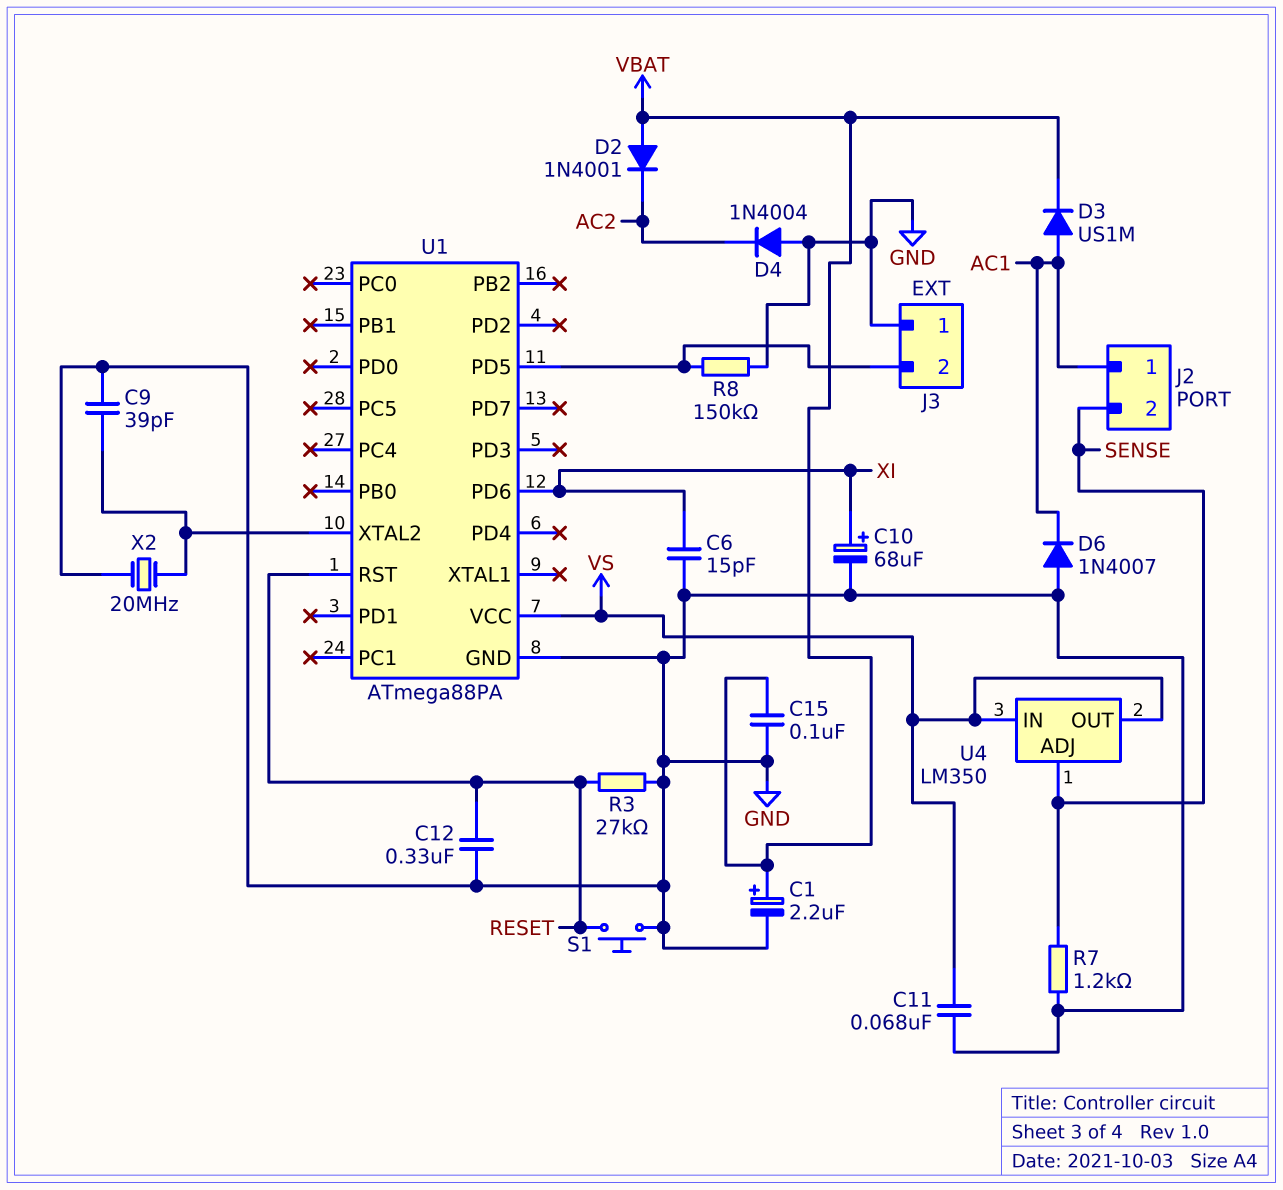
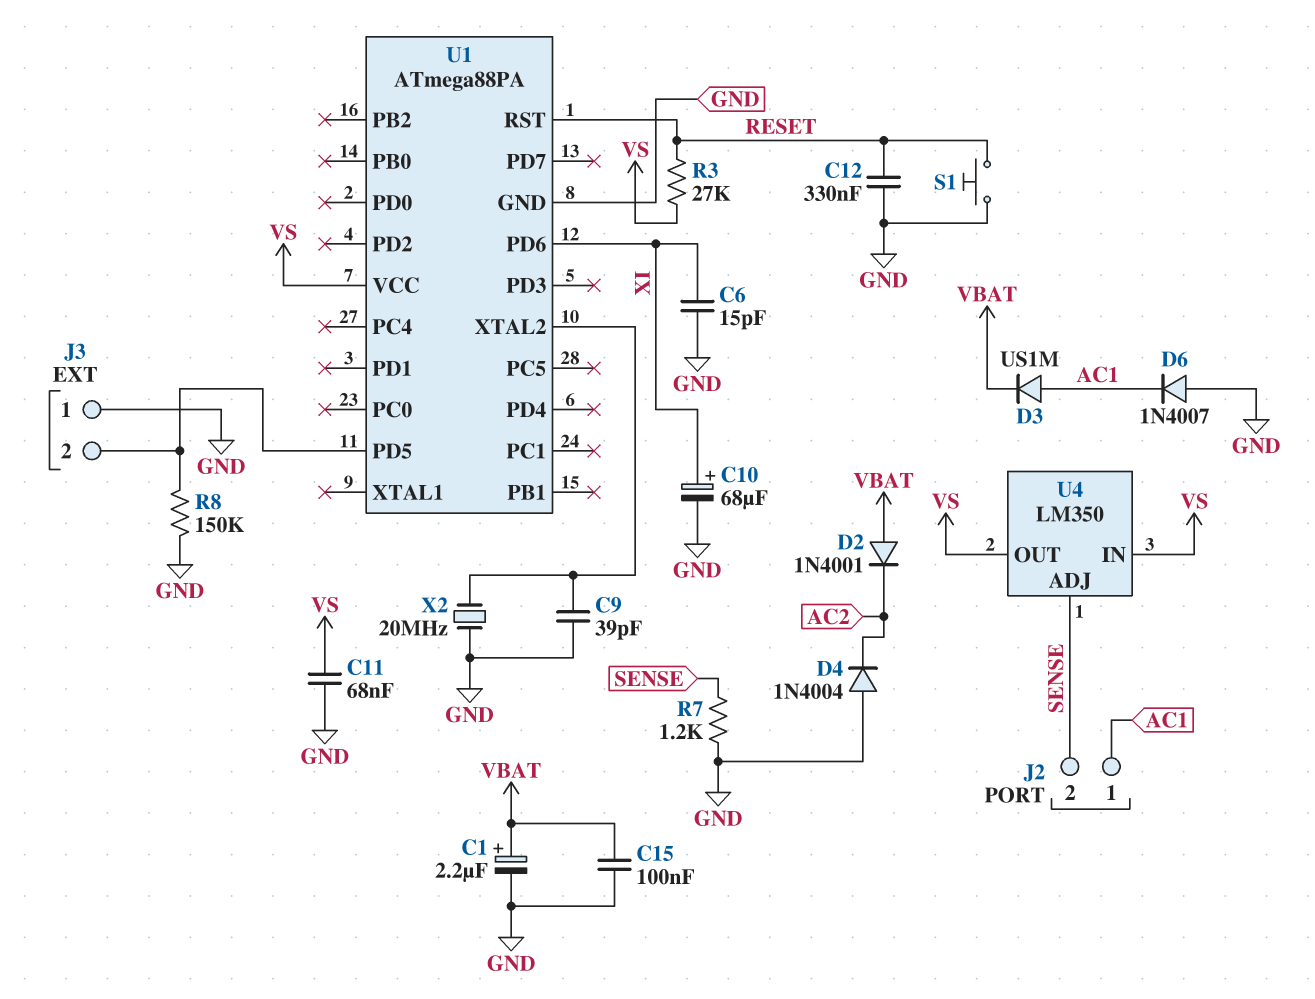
R3: 27k (GND, RESET) -> 27k (RESET, VS)

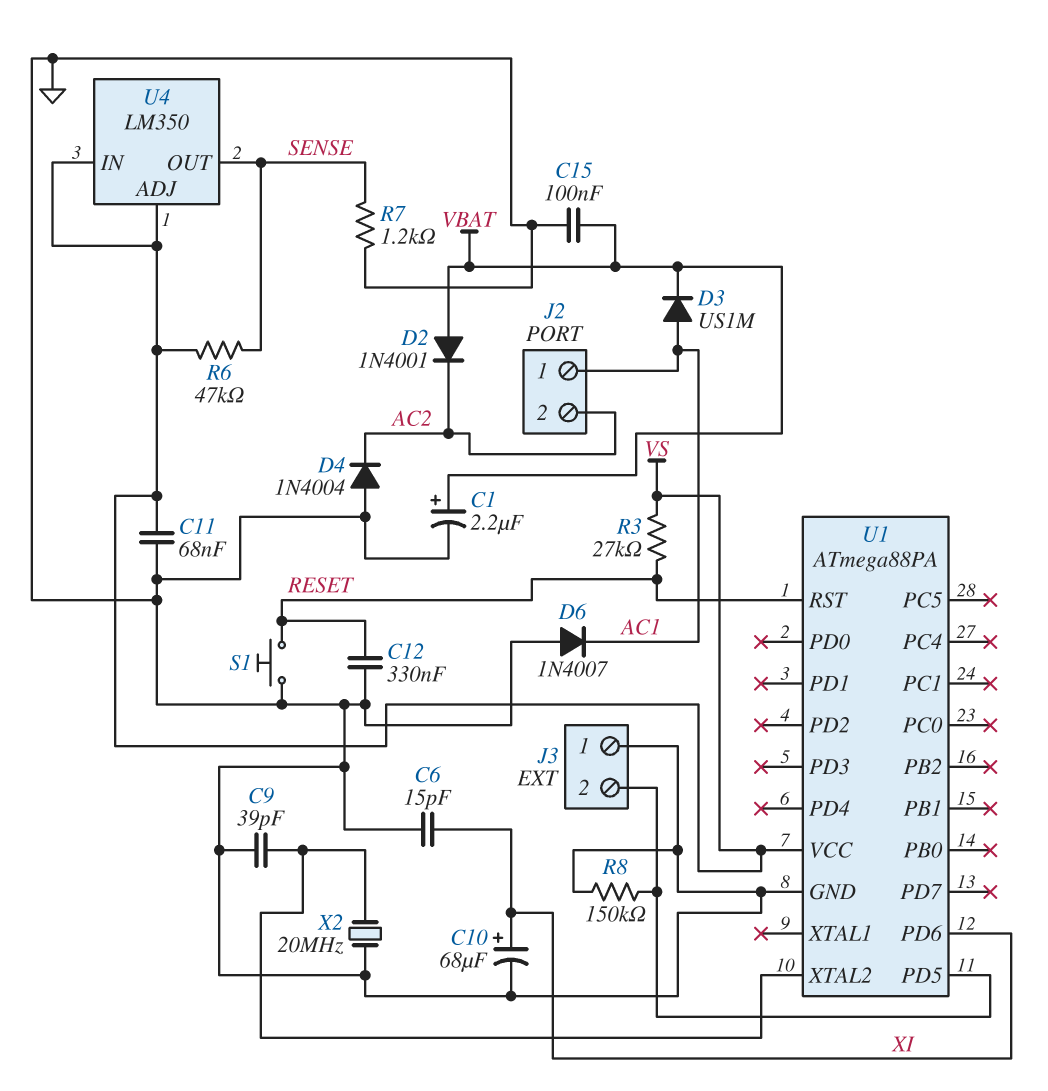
J2 pin 2: SENSE -> AC2
R6: none -> 47k (SENSE, VS)
U4 pin ADJ: SENSE -> VS
U4 pin OUT: VS -> SENSE

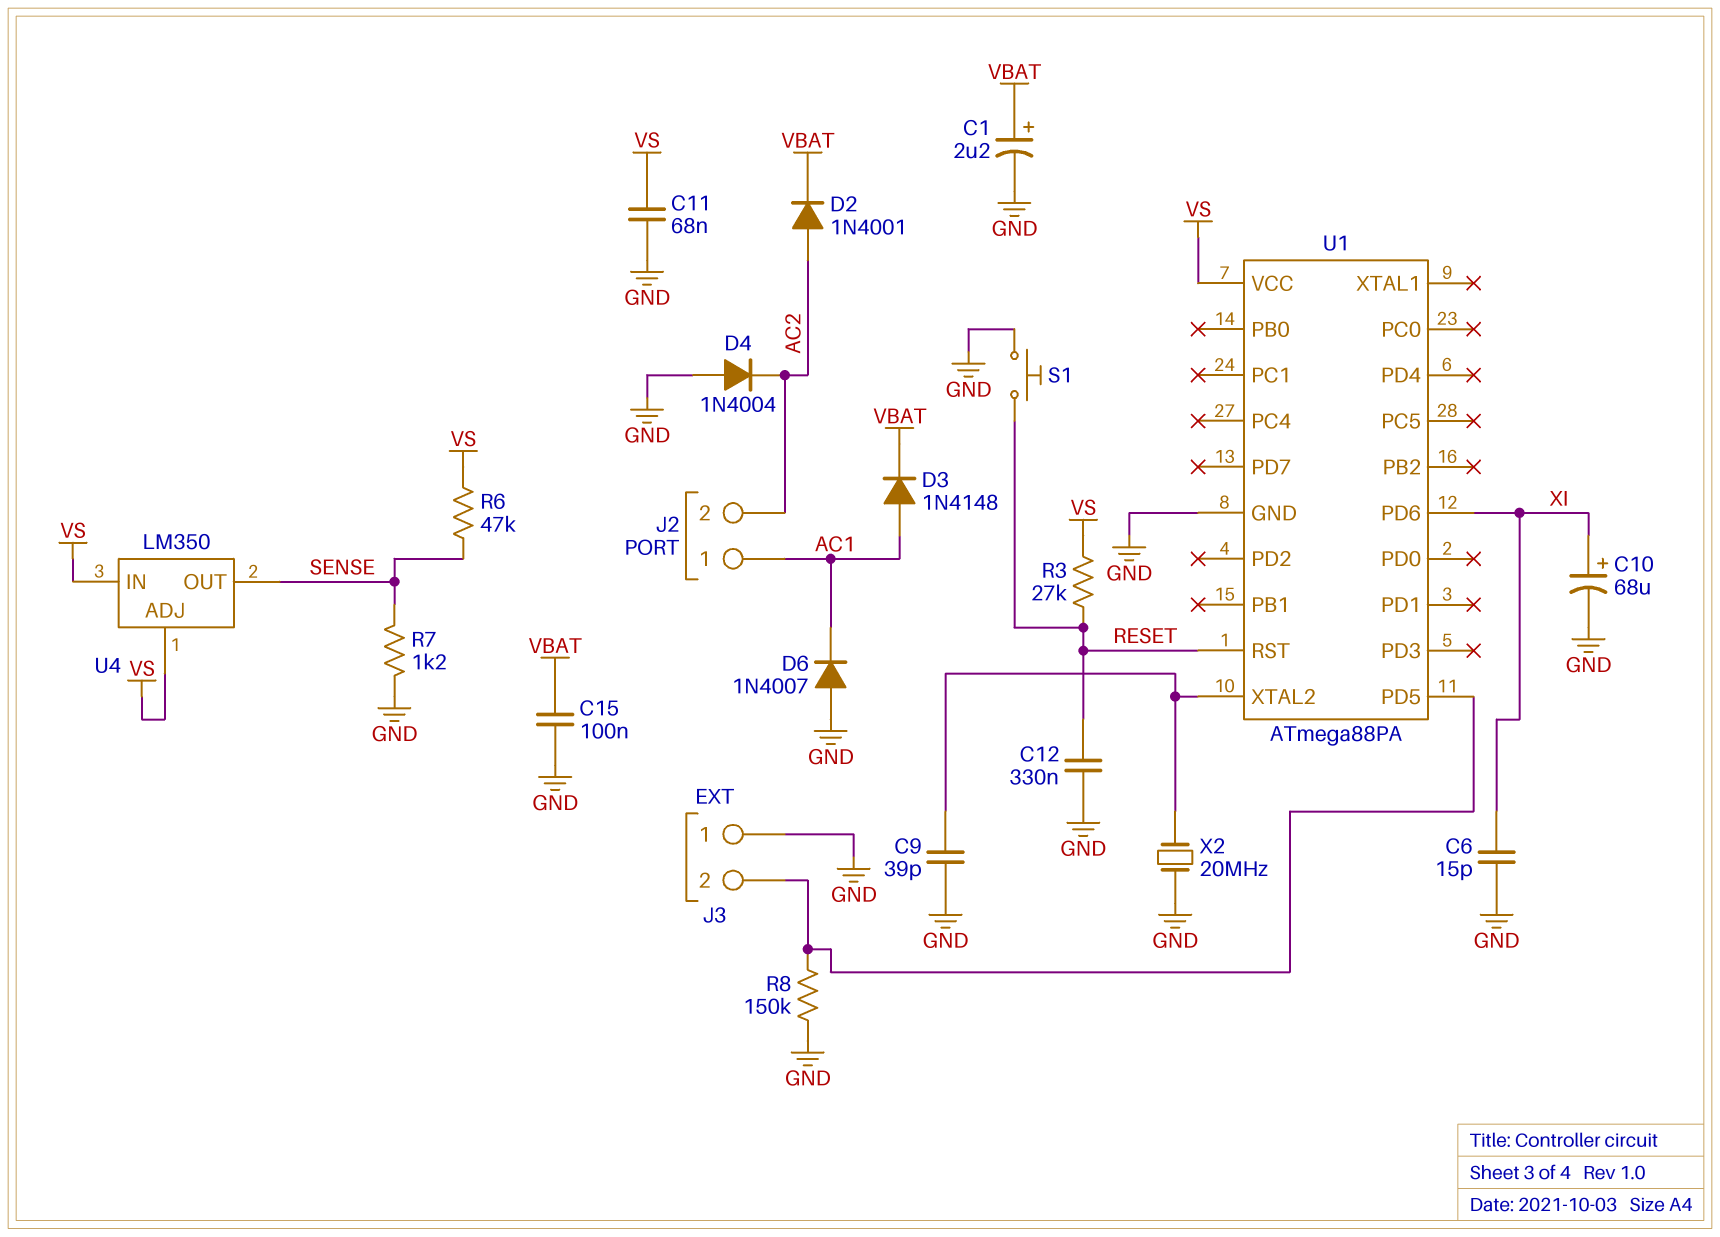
D2: diode 1N4001 (A VBAT, K AC2) -> diode 1N4001 (A AC2, K VBAT)
D3: diode US1M (A AC1, K VBAT) -> diode 1N4148 (A AC1, K VBAT)

